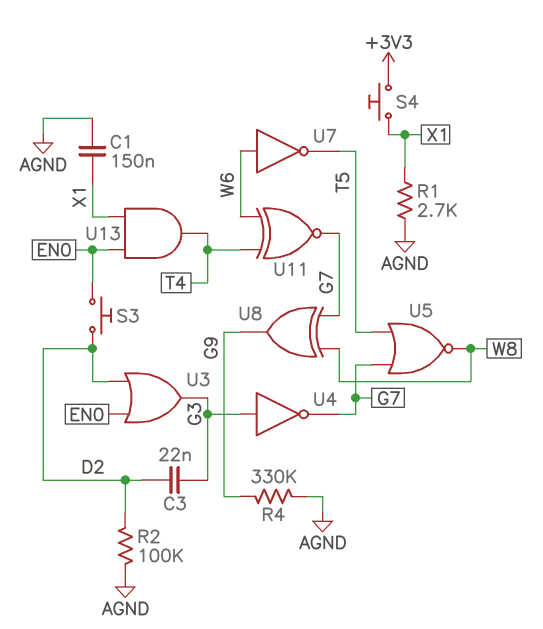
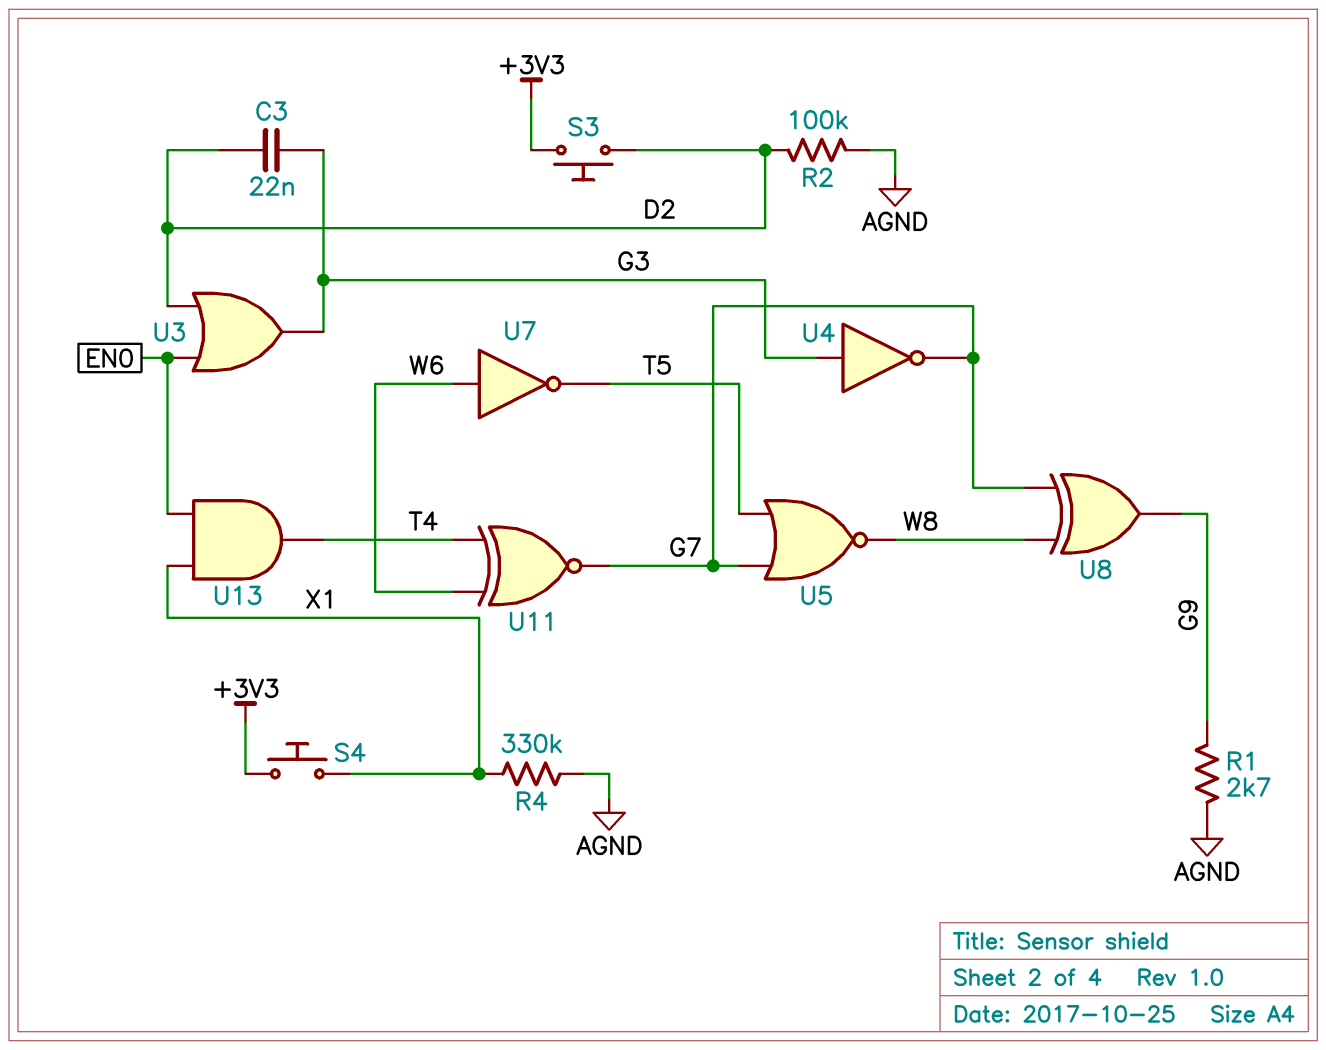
C1: 150nF (AGND, X1) -> none
R1: 2.7k (AGND, X1) -> 2.7k (AGND, G9)
R4: 330k (AGND, G9) -> 330k (AGND, X1)
S3: button (D2, EN0) -> button (+3V3, D2)

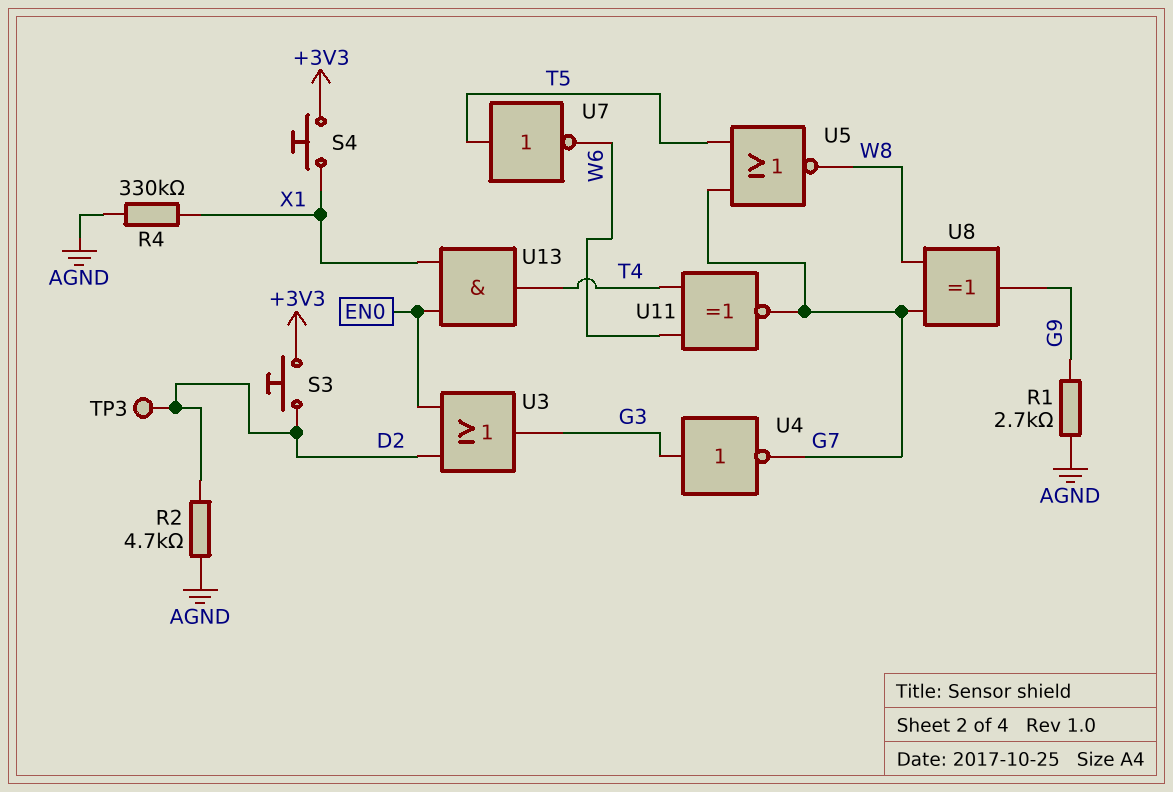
C3: 22nF (D2, G3) -> none
R2: 100k (AGND, D2) -> 4.7k (AGND, D2)
TP3: none -> test point (D2)
U7: NOT (in W6, out T5) -> NOT (in T5, out W6)

